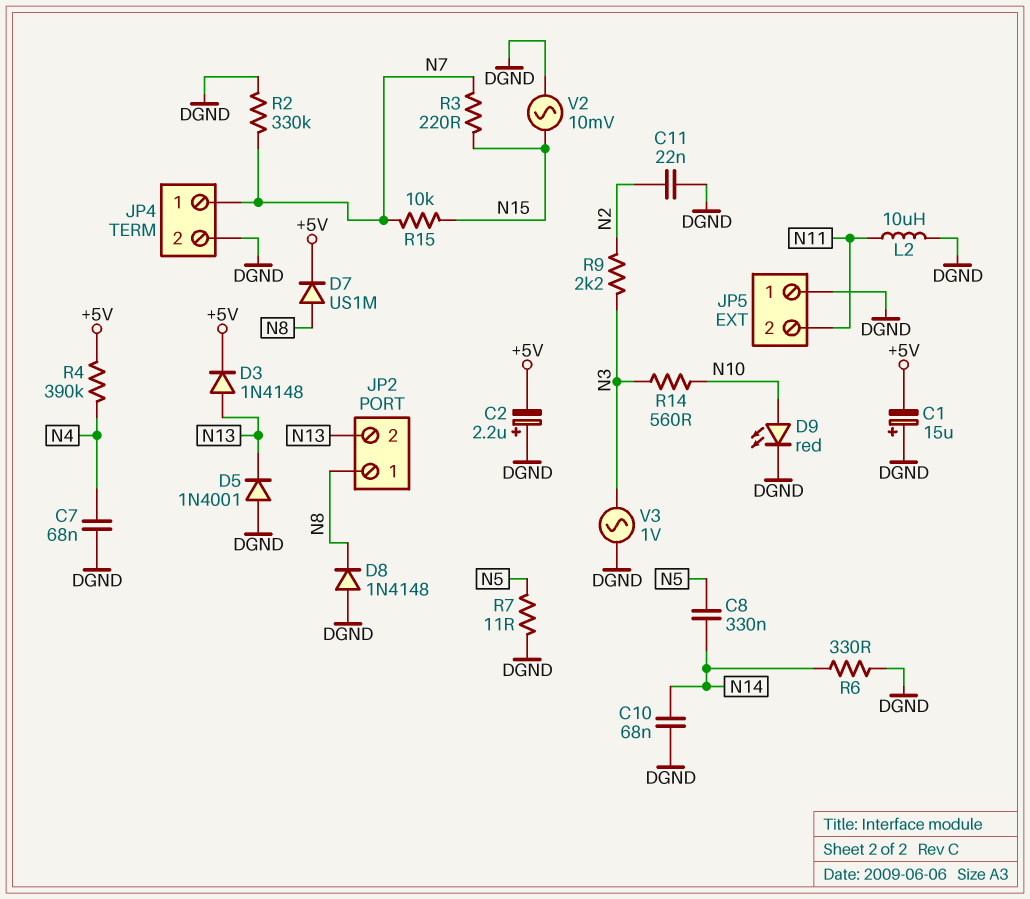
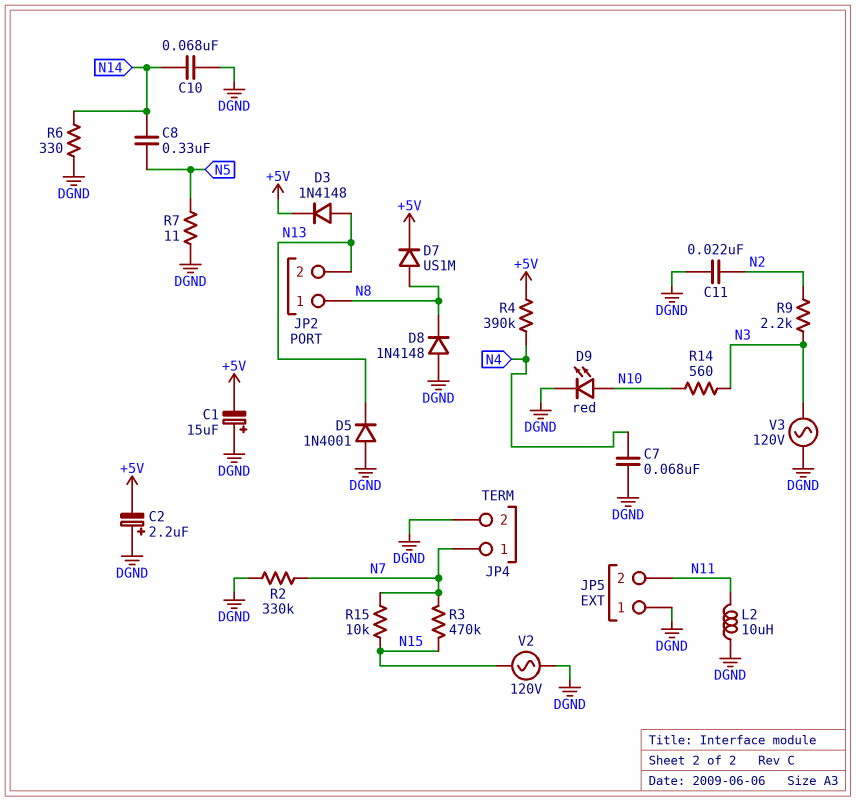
R3: 220 (N7, N15) -> 470k (N7, N15)
V2: AC 10mV (DGND, N15) -> AC 120V (DGND, N15)
V3: AC 1V (DGND, N3) -> AC 120V (DGND, N3)

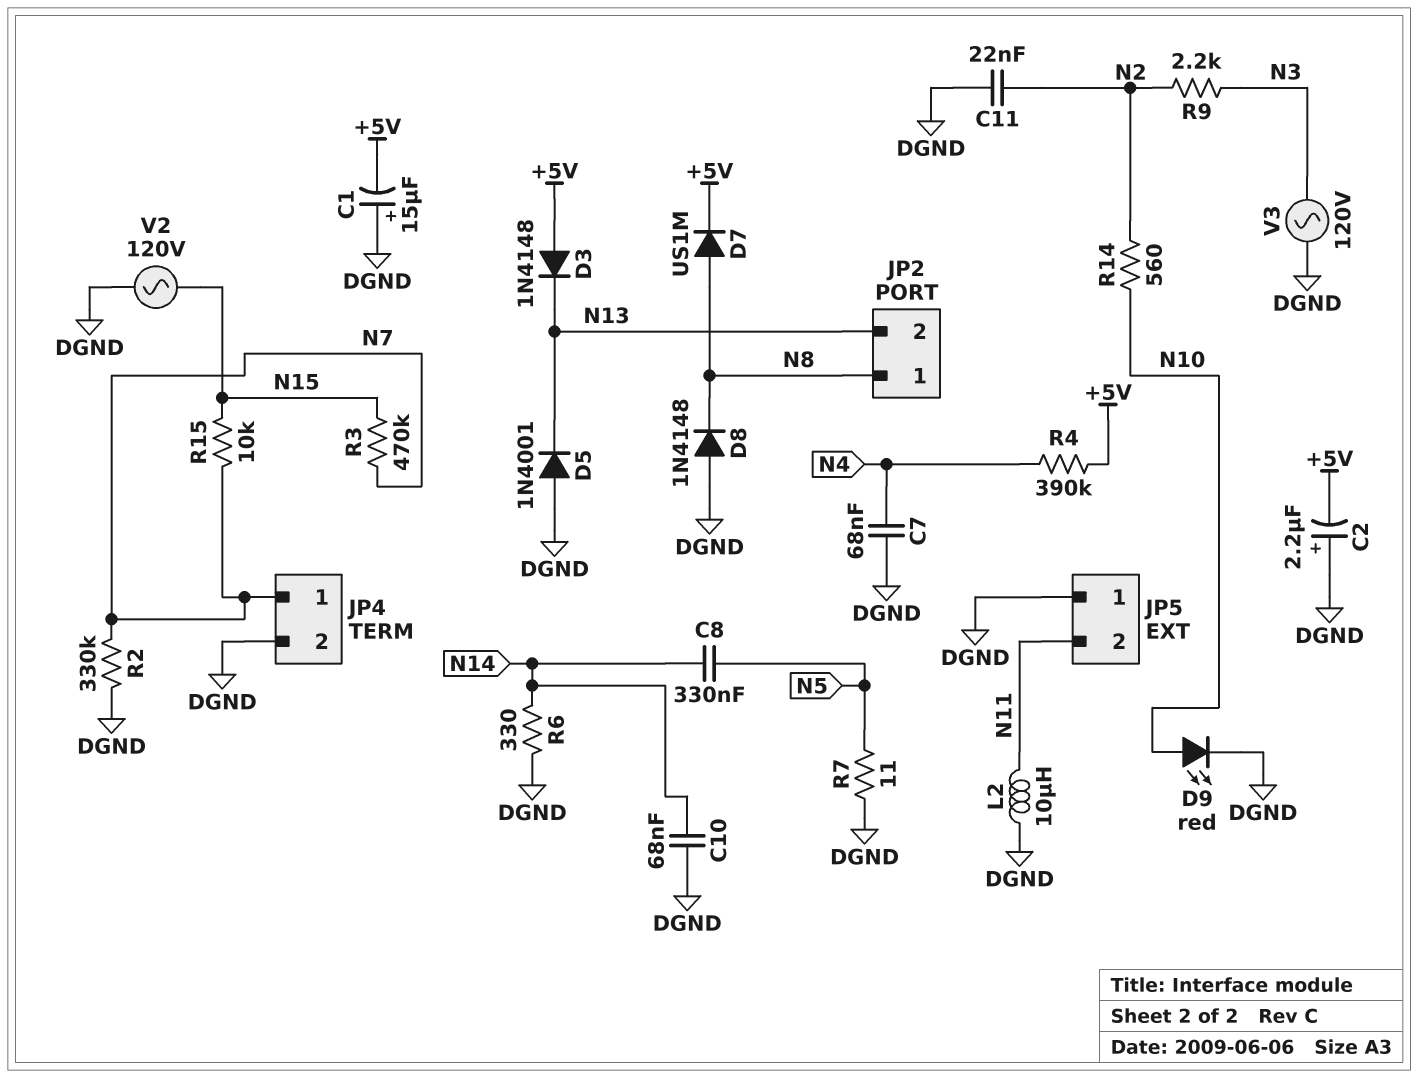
D3: diode 1N4148 (A N13, K +5V) -> diode 1N4148 (A +5V, K N13)
R14: 560 (N3, N10) -> 560 (N2, N10)

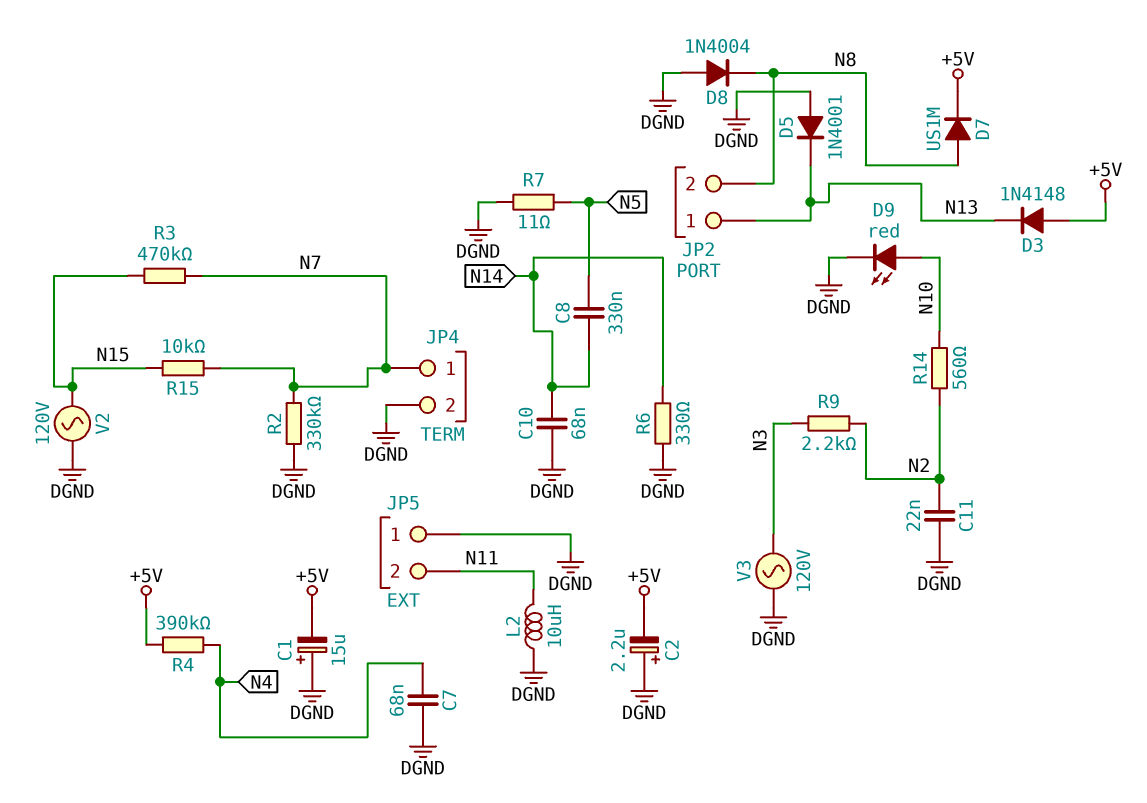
D8: diode 1N4148 (A DGND, K N8) -> diode 1N4004 (A DGND, K N8)
JP2 pin 1: N8 -> N13
JP2 pin 2: N13 -> N8

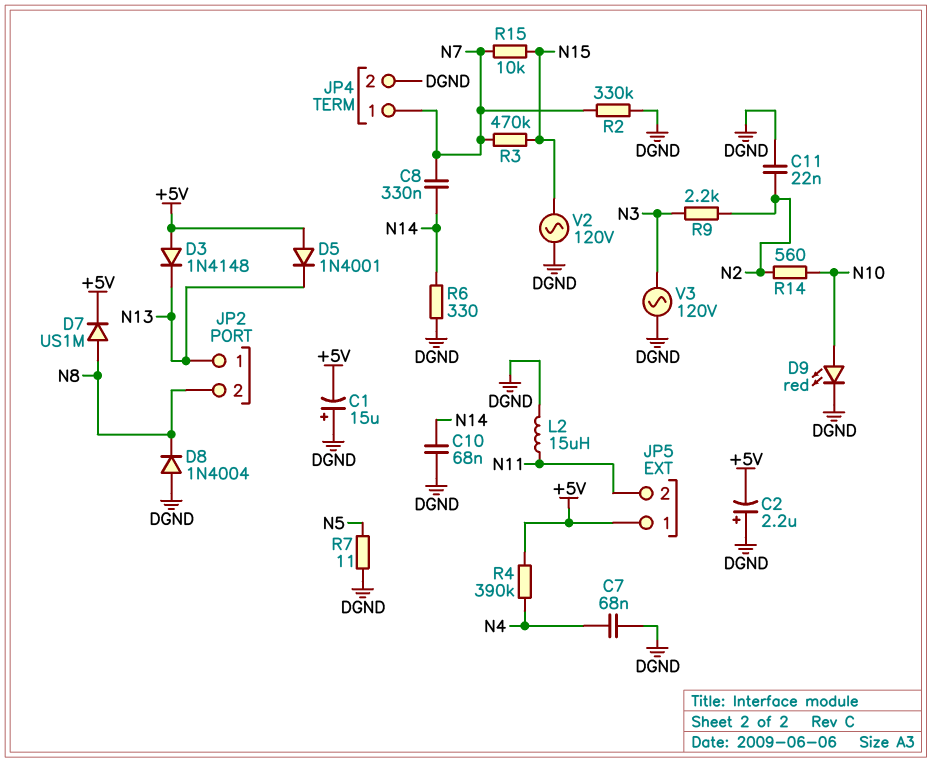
C8: 330nF (N5, N14) -> 330nF (N7, N14)
D5: diode 1N4001 (A DGND, K N13) -> diode 1N4001 (A +5V, K N13)
JP5 pin 1: DGND -> +5V
L2: 10uH (DGND, N11) -> 15uH (DGND, N11)

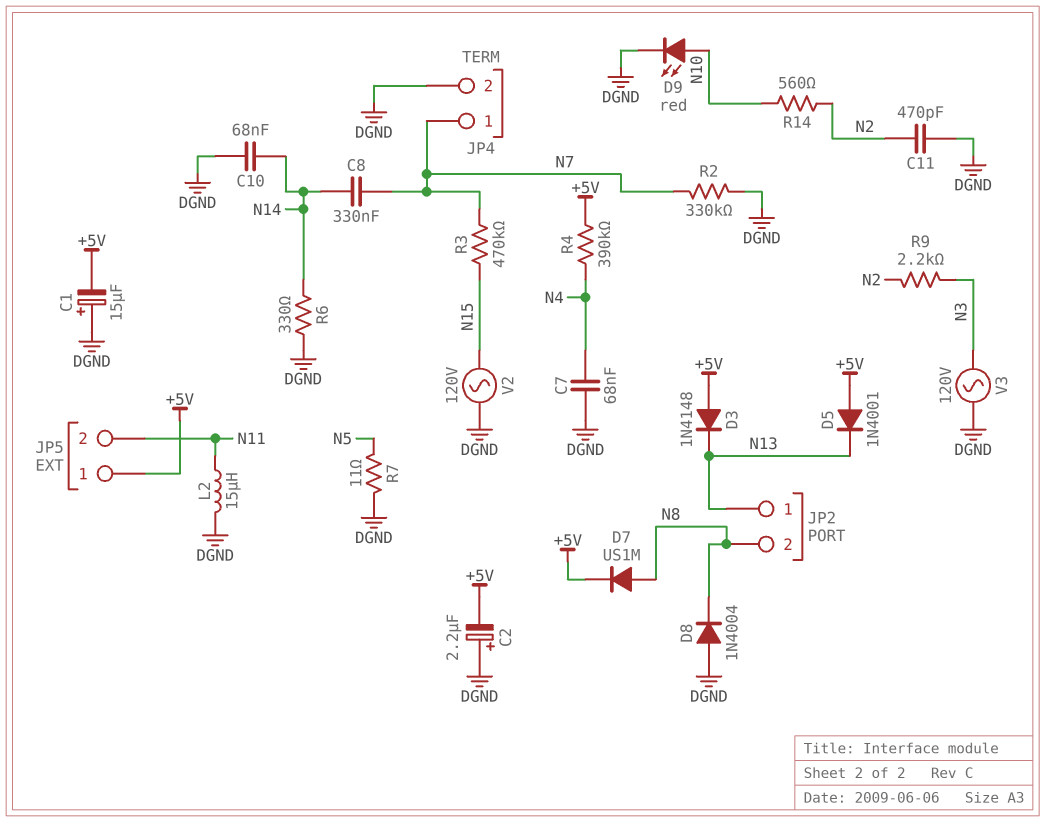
C11: 22nF (DGND, N2) -> 470pF (DGND, N2)
R15: 10k (N7, N15) -> none

